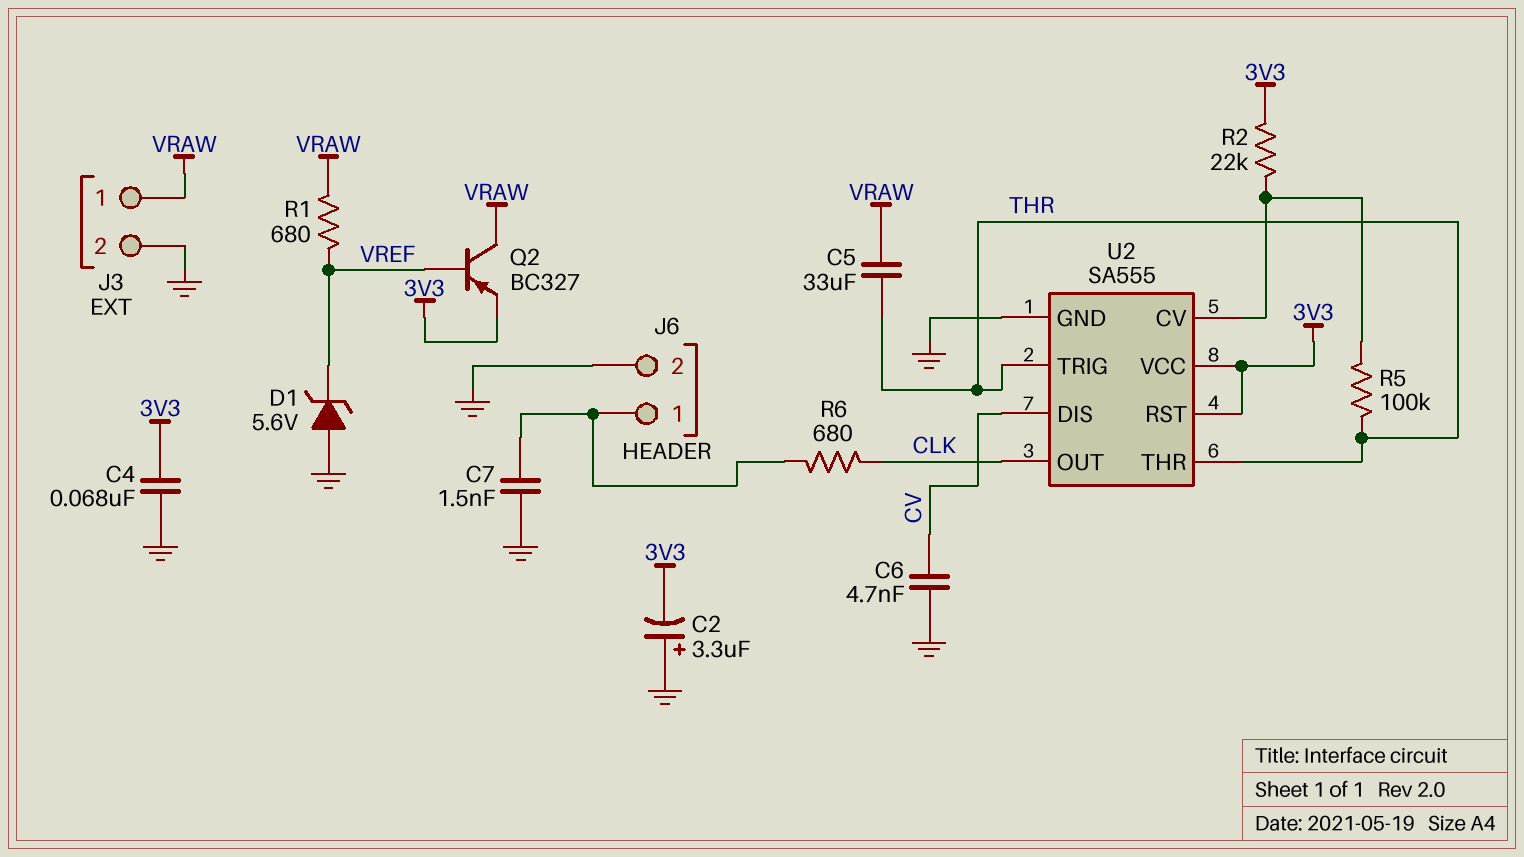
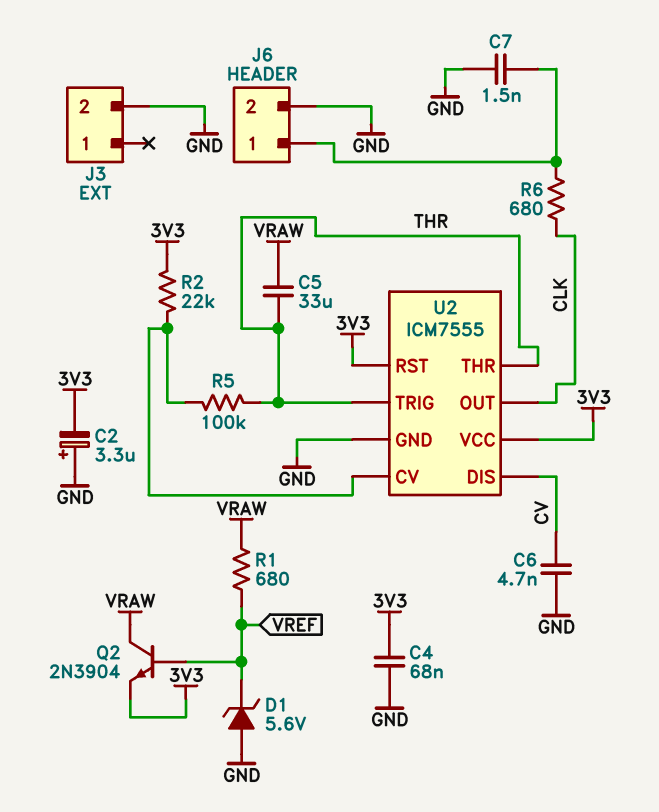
J3 pin 1: VRAW -> none
Q2: PNP BC327 (B VREF, C VRAW, E 3V3) -> NPN 2N3904 (B VREF, C VRAW, E 3V3)
U2: SA555 -> ICM7555

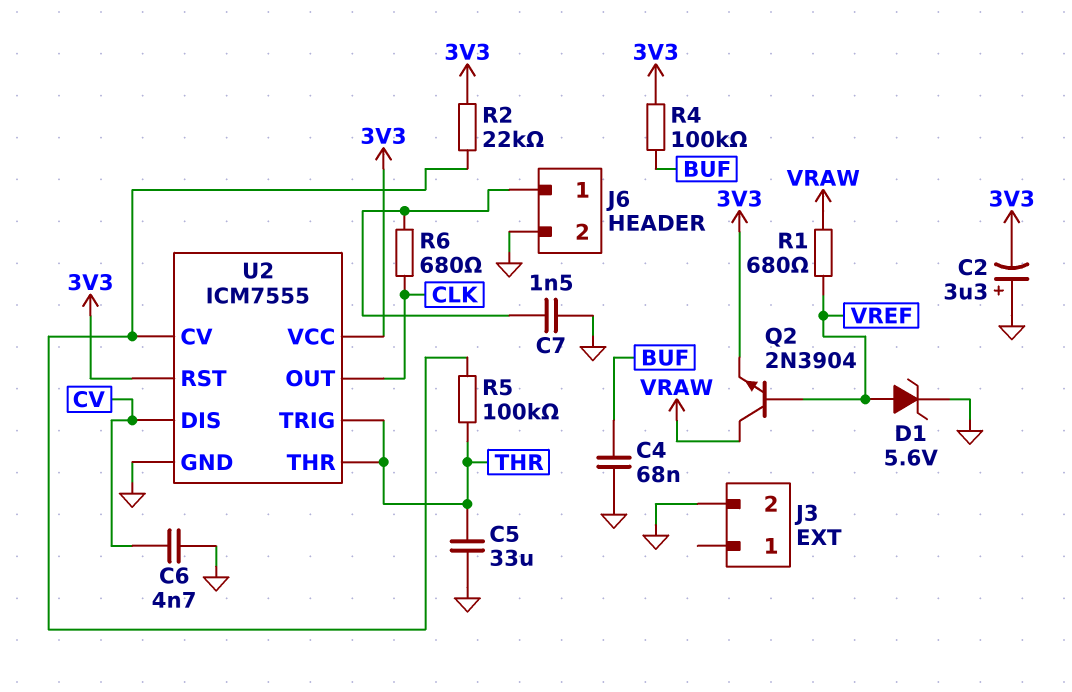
C4: 68nF (3V3, GND) -> 68nF (BUF, GND)
C5: 33uF (THR, VRAW) -> 33uF (GND, THR)
D1: zener 5.6V (A GND, K VREF) -> zener 5.6V (A VREF, K GND)
R4: none -> 100k (3V3, BUF)

